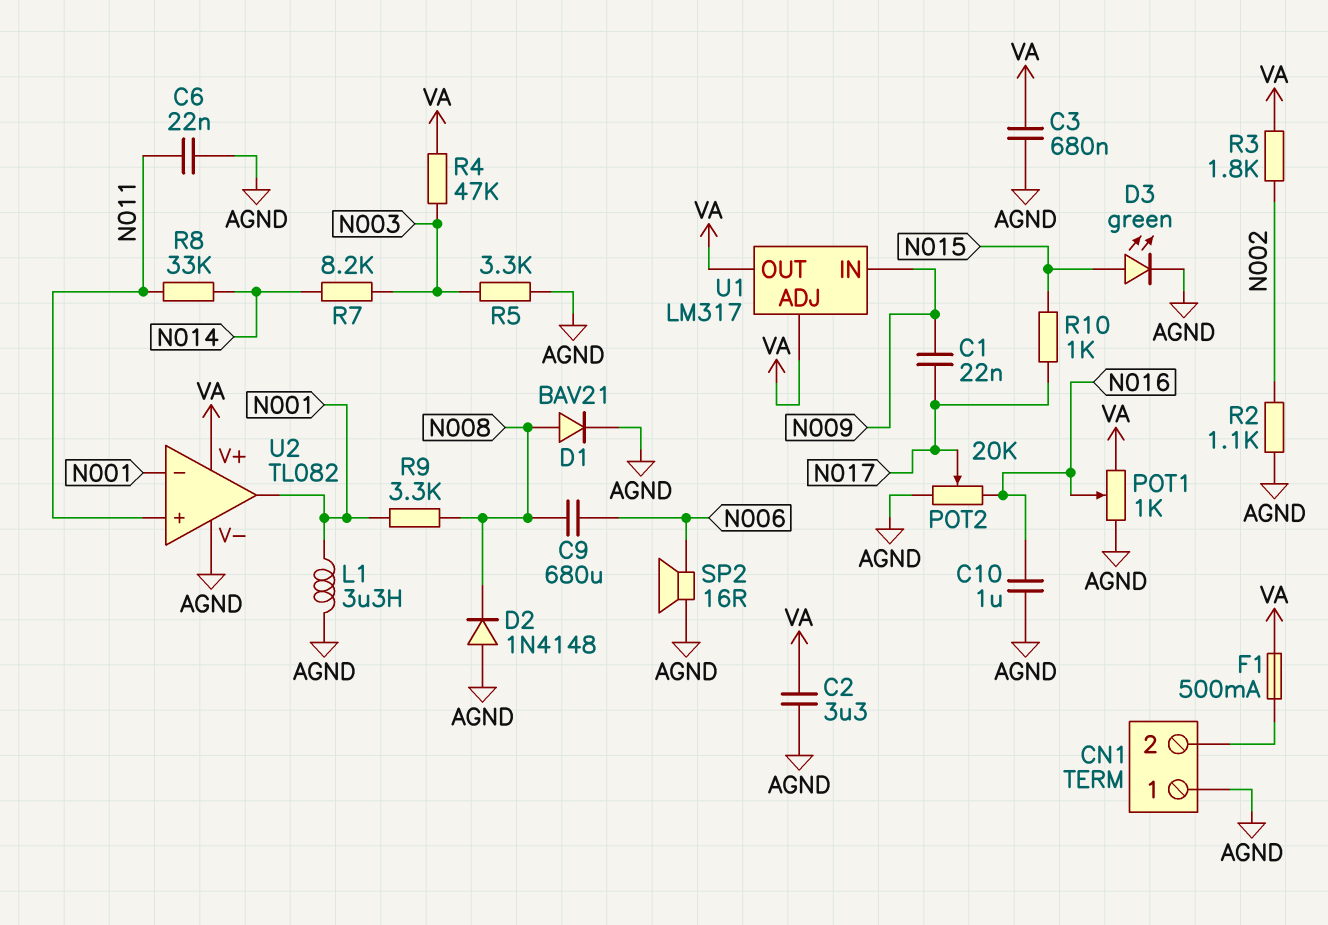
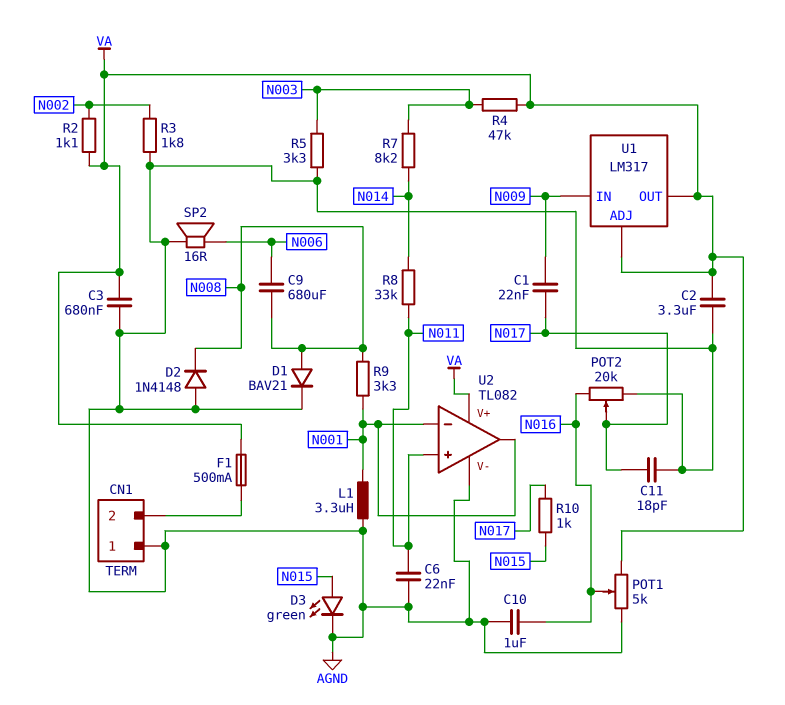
C11: none -> 18pF (AGND, N017)
POT1: 1k (AGND, VA, wiper N016) -> 5k (AGND, VA, wiper N016)
R2: 1.1k (AGND, N002) -> 1.1k (N002, VA)
R3: 1.8k (N002, VA) -> 1.8k (AGND, N002)

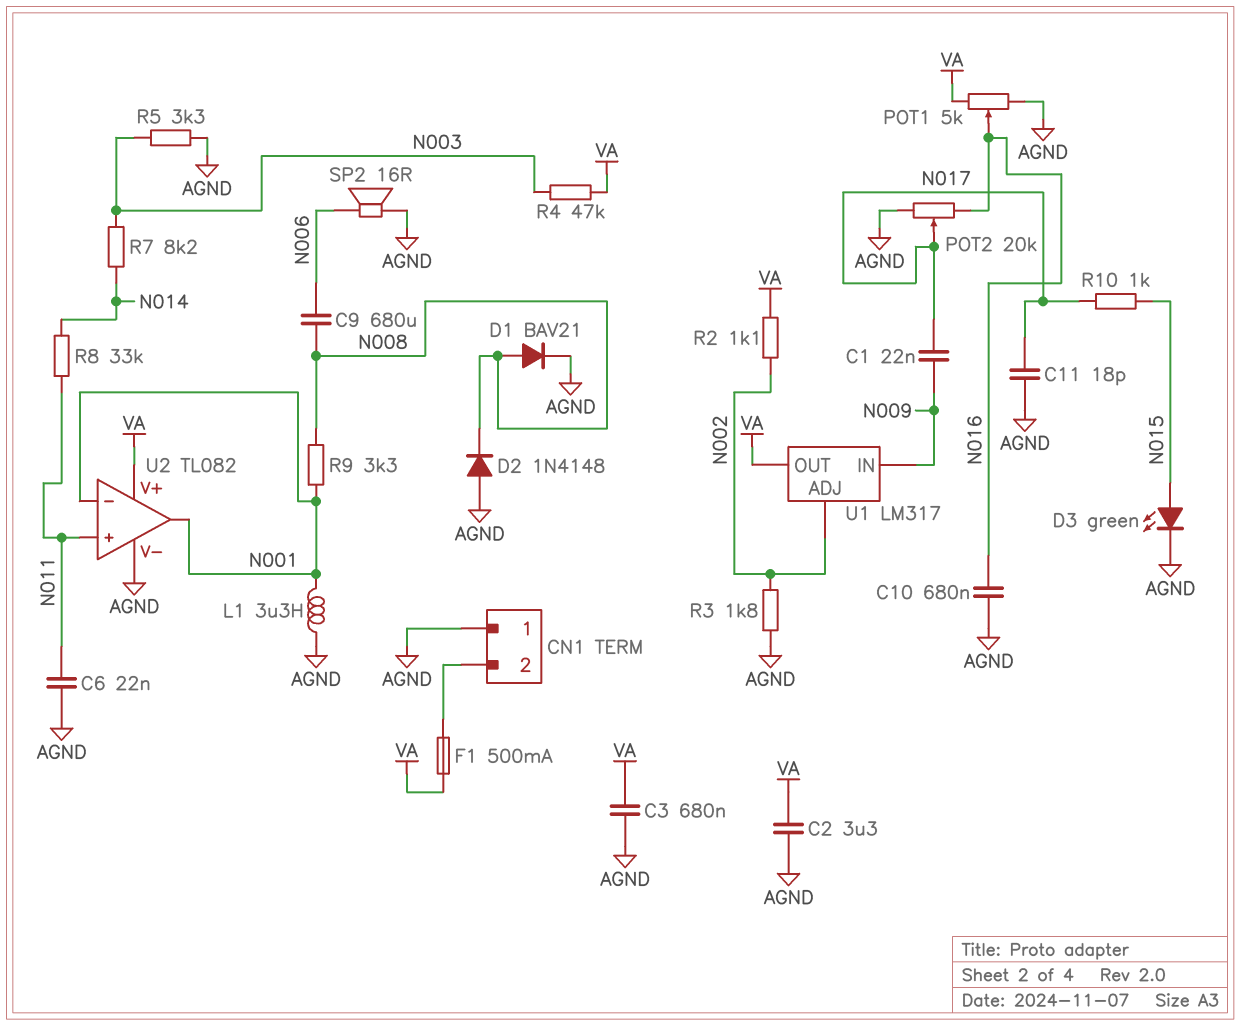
C10: 1uF (AGND, N016) -> 680nF (AGND, N016)
U1 pin ADJ: VA -> N002

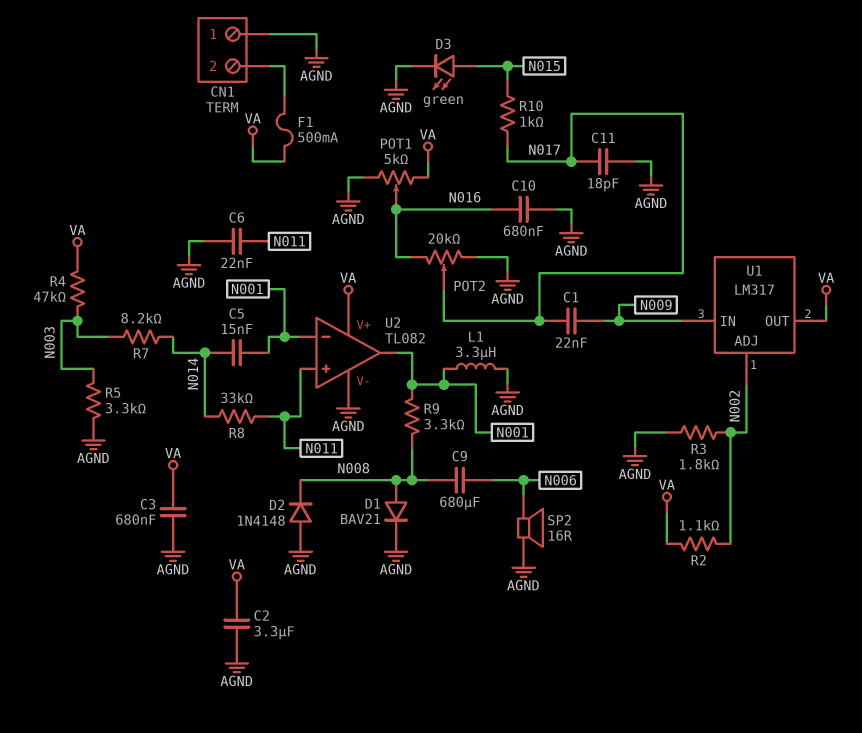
C5: none -> 15nF (N001, N014)

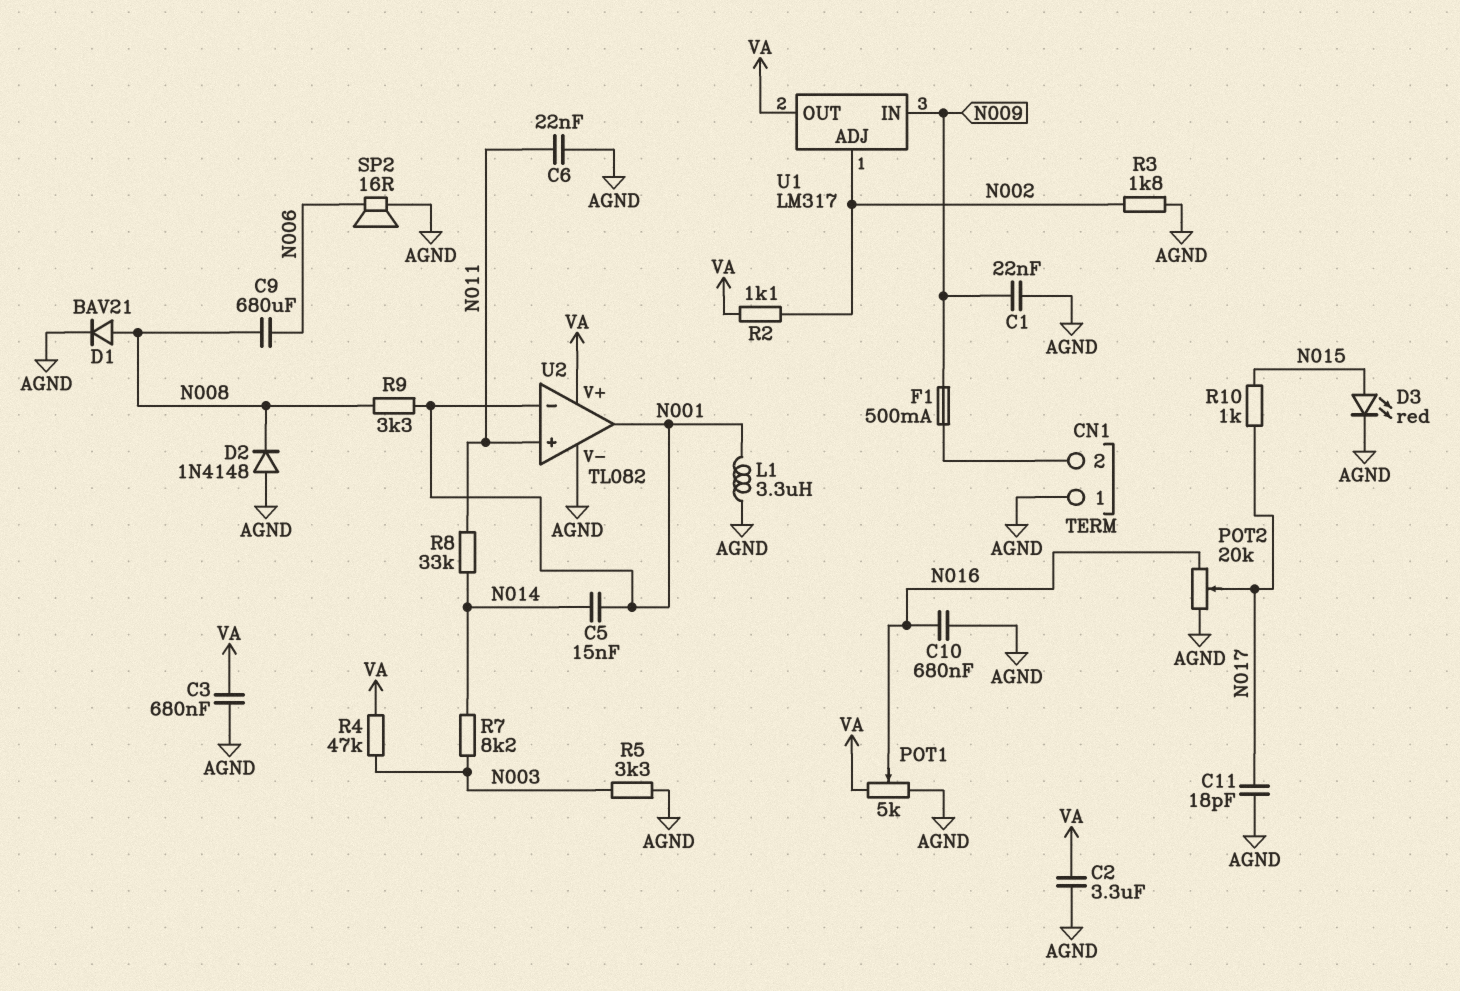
C1: 22nF (N009, N017) -> 22nF (AGND, N009)
D3: LED green (A N015, K AGND) -> LED red (A N015, K AGND)
F1: 500mA (CN1/2, VA) -> 500mA (CN1/2, N009)

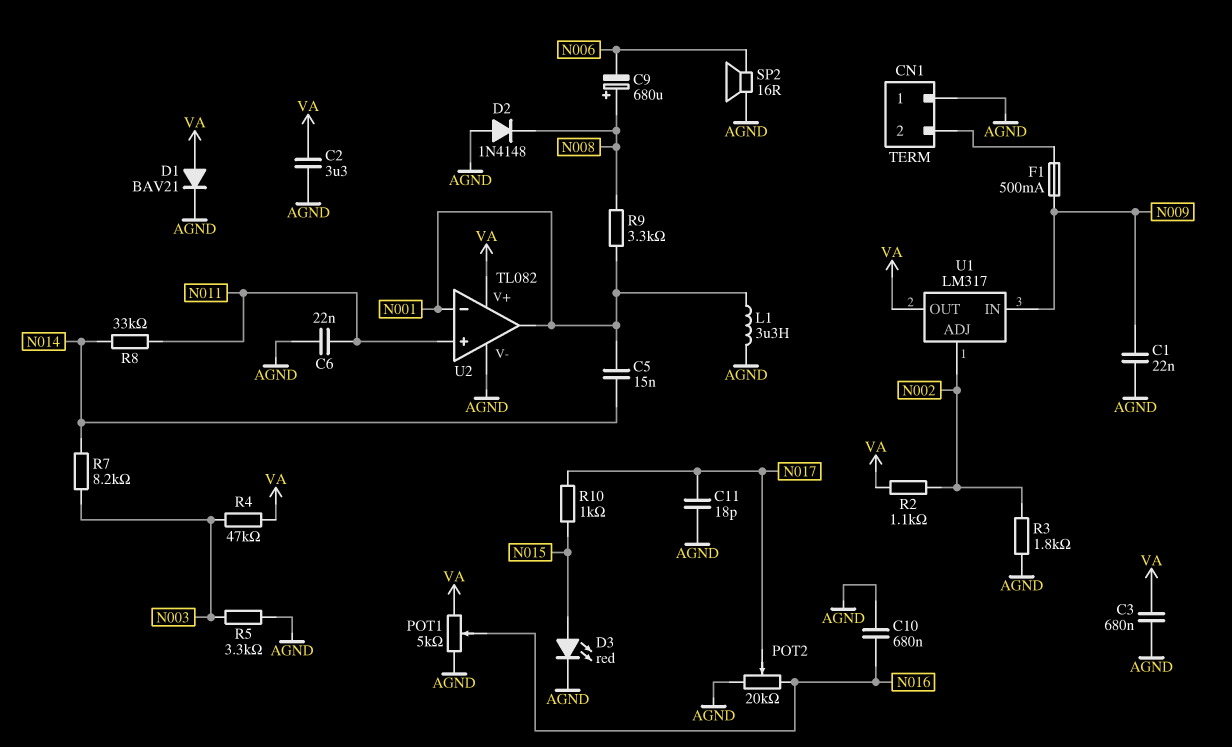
C9: 680uF (N006, N008) -> 680uF (plus N008, minus N006)
D1: diode BAV21 (A N008, K AGND) -> diode BAV21 (A VA, K AGND)

